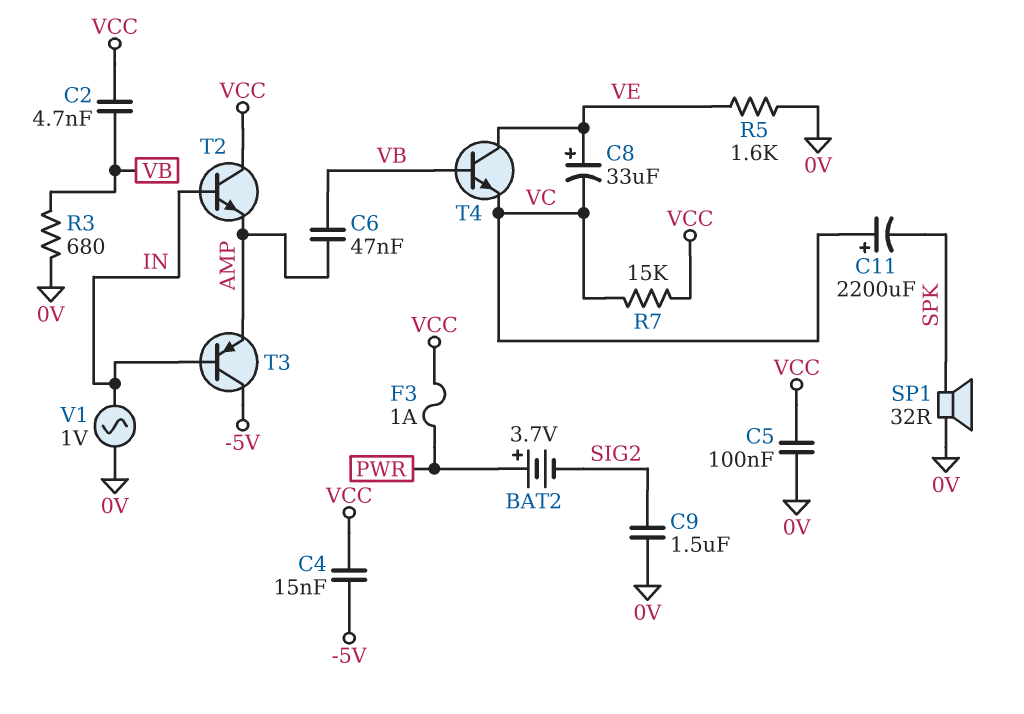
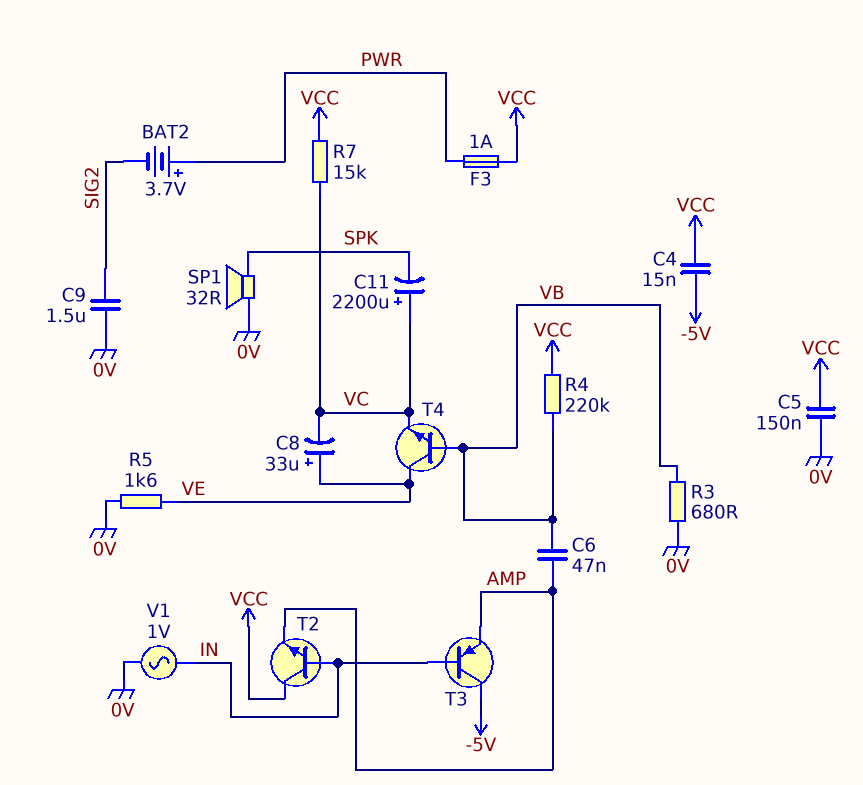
C2: 4.7nF (VB, VCC) -> none
C5: 100nF (0V, VCC) -> 150nF (0V, VCC)
R4: none -> 220k (VB, VCC)

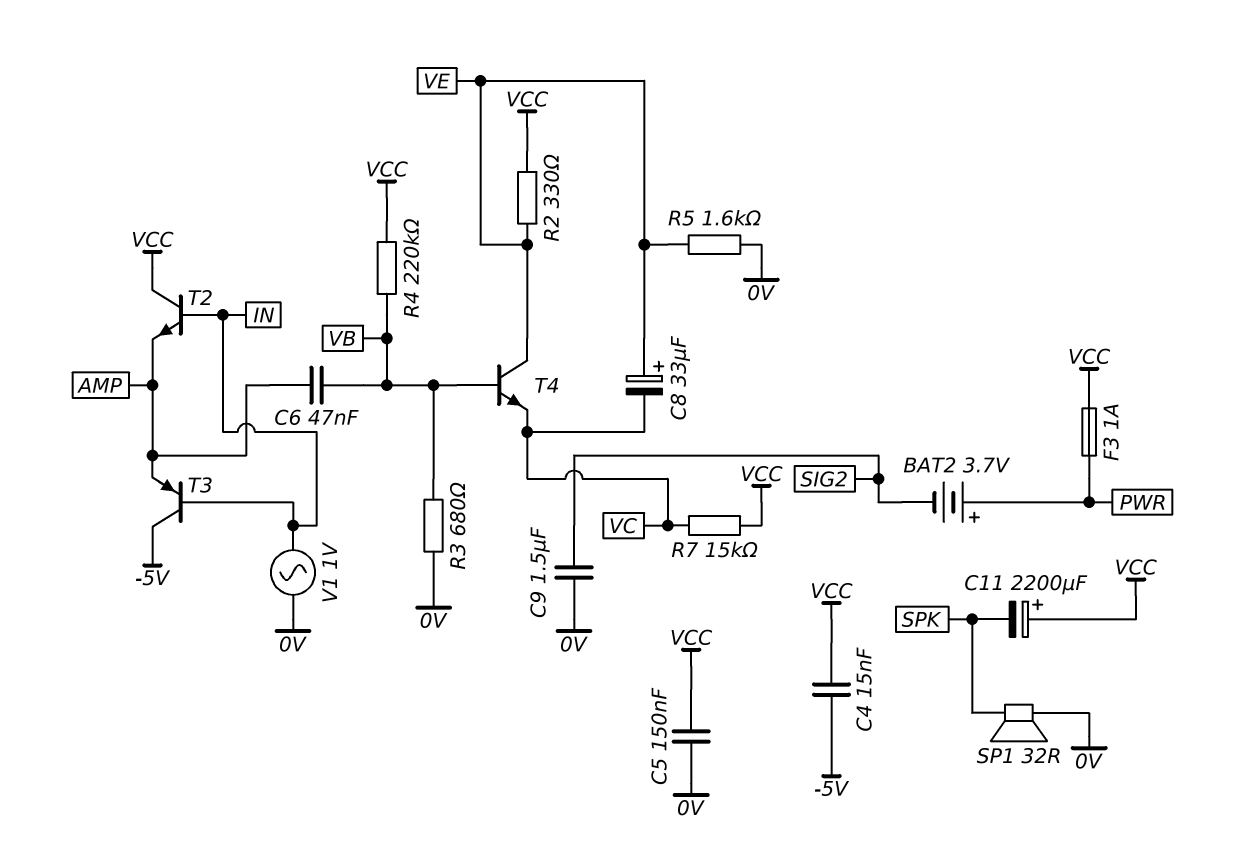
C11: 2200uF (plus VC, minus SPK) -> 2200uF (plus VCC, minus SPK)
R2: none -> 330 (VCC, VE)

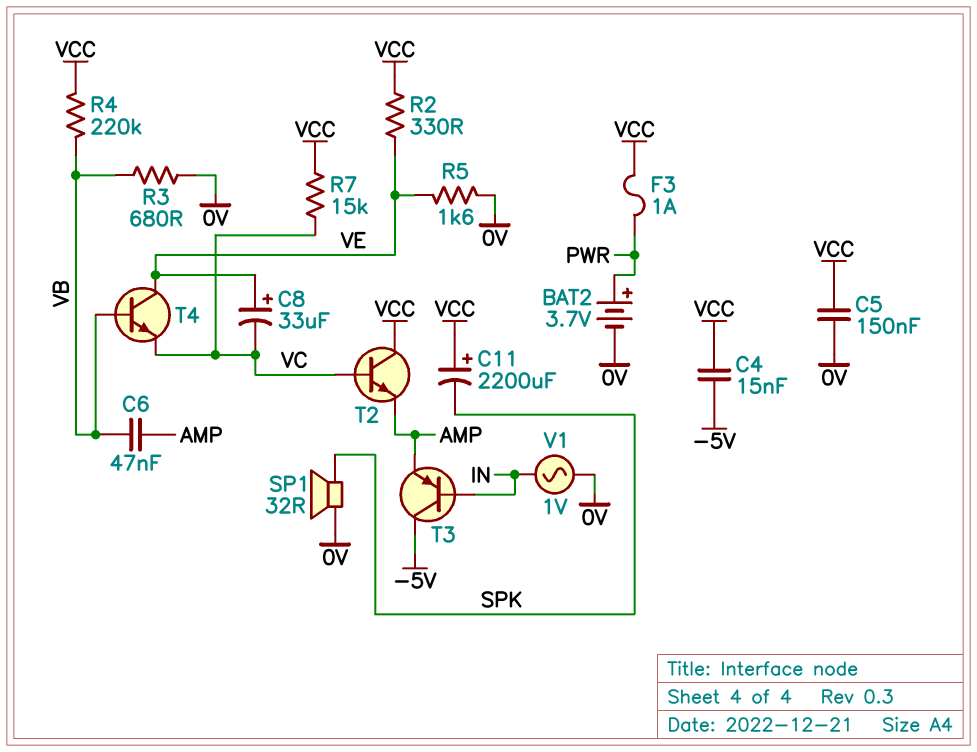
BAT2: 3.7V (plus PWR, minus SIG2) -> 3.7V (plus PWR, minus 0V)
C9: 1.5uF (0V, SIG2) -> none
T2: NPN (B IN, C VCC, E AMP) -> NPN (B VC, C VCC, E AMP)

